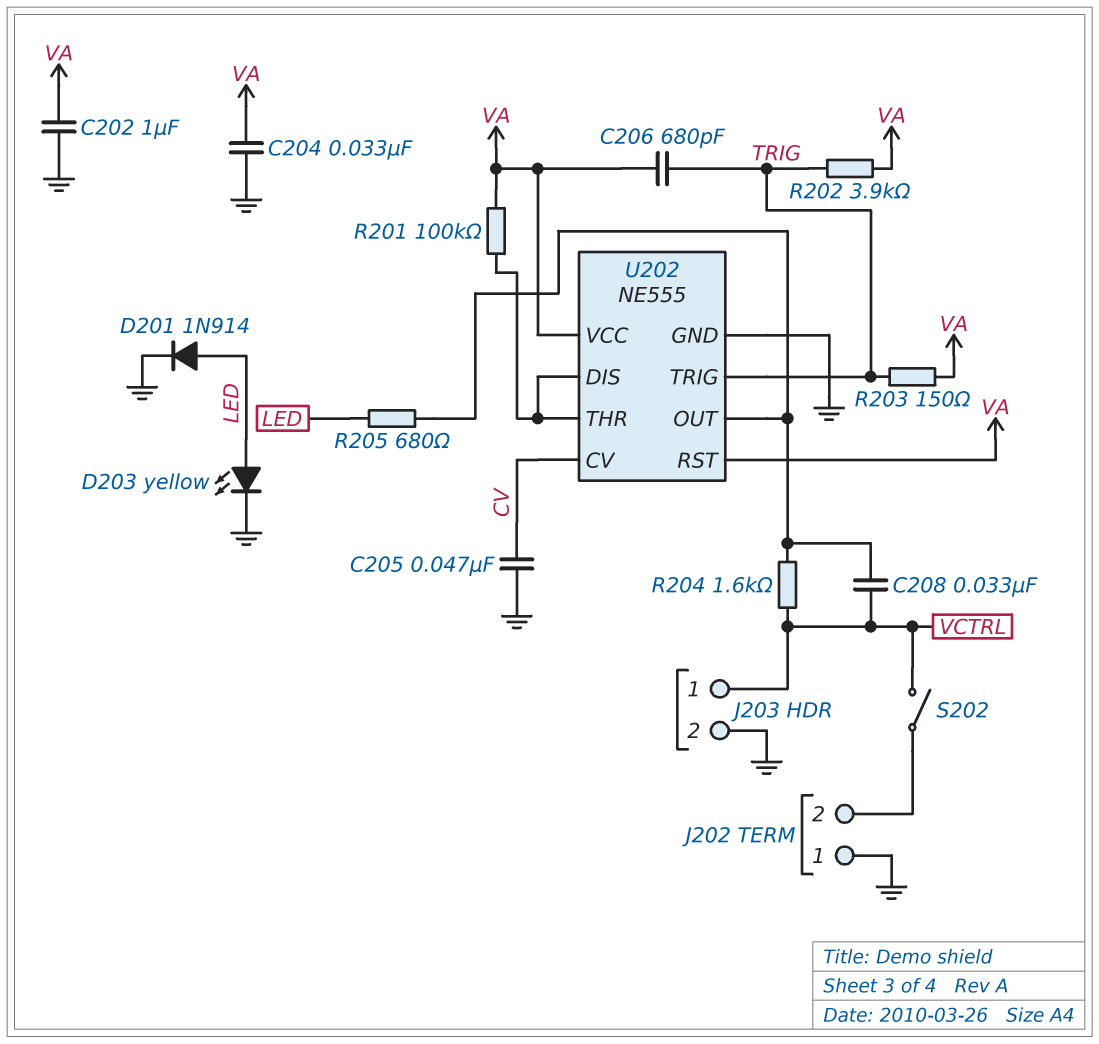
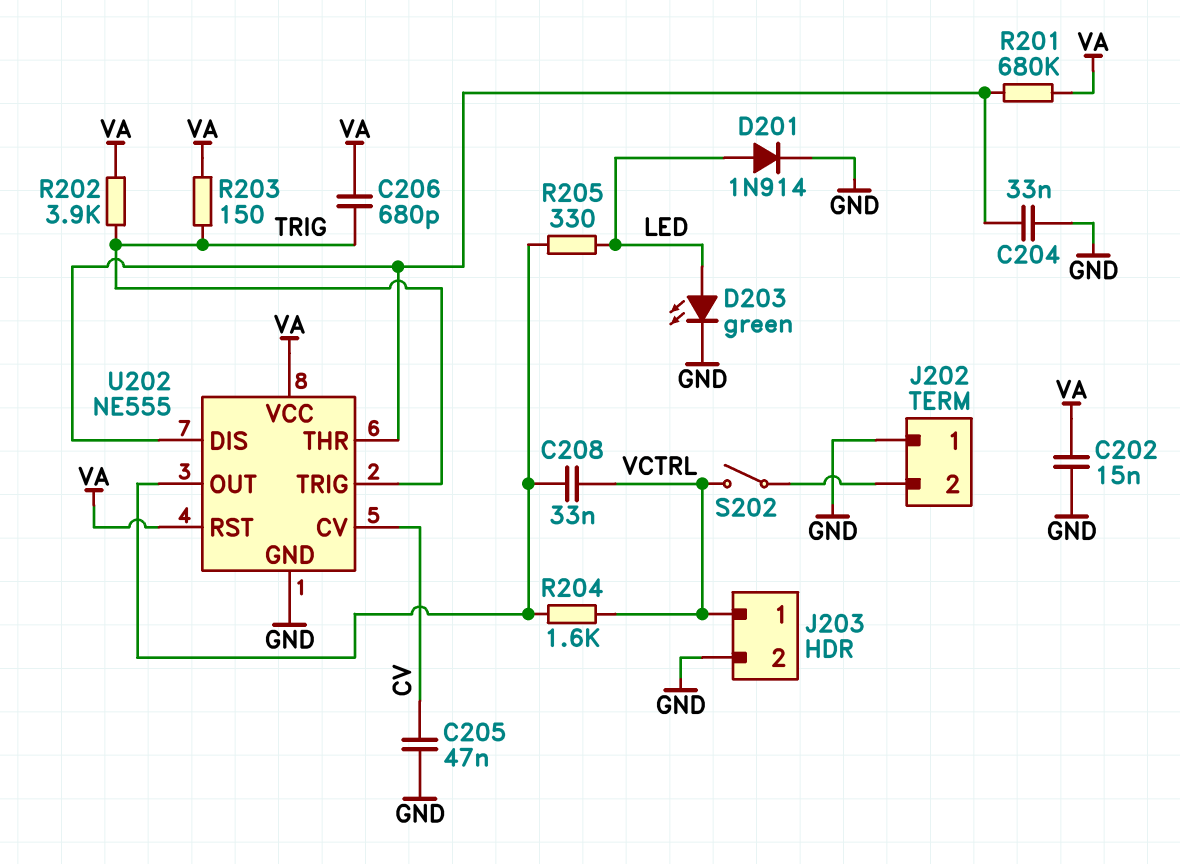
C202: 1uF (GND, VA) -> 15nF (GND, VA)
C204: 33nF (GND, VA) -> 33nF (GND, U202/DIS)
D203: LED yellow (A LED, K GND) -> LED green (A LED, K GND)
R201: 100k (U202/DIS, VA) -> 680k (U202/DIS, VA)
R205: 680 (LED, U202/OUT) -> 330 (LED, U202/OUT)

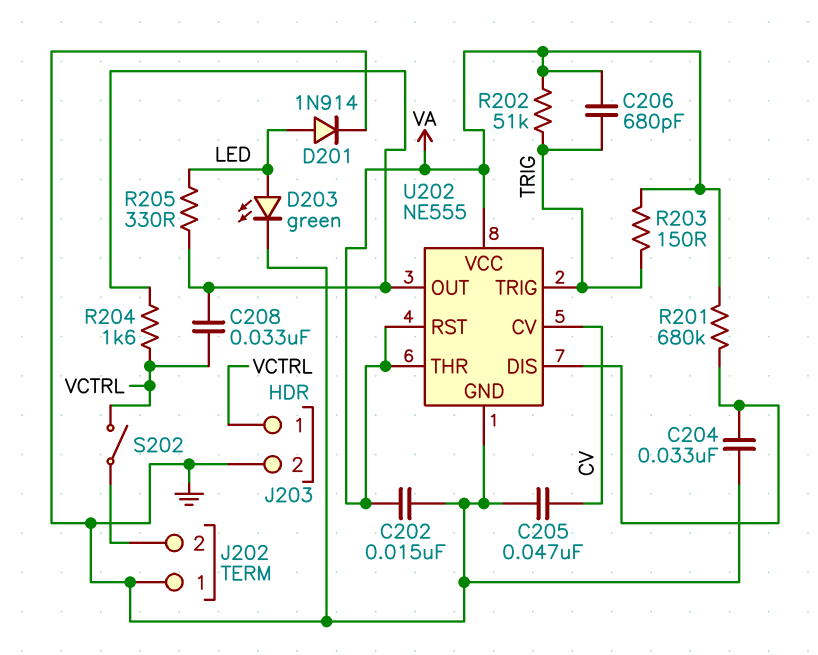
R202: 3.9k (TRIG, VA) -> 51k (TRIG, VA)
U202 pin THR: U202/DIS -> VA

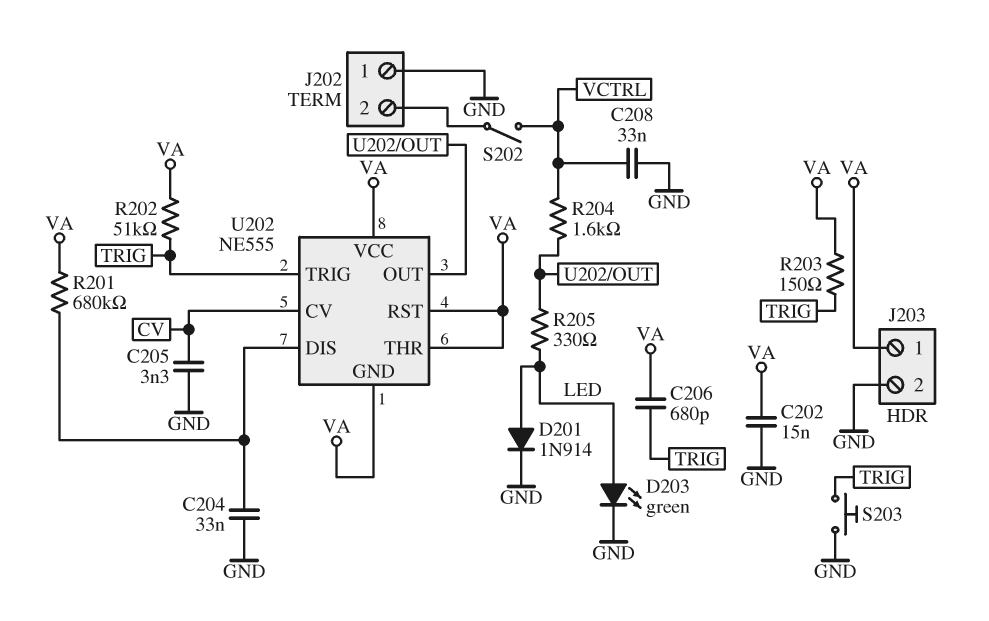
C205: 47nF (CV, GND) -> 3.3nF (CV, GND)
C208: 33nF (U202/OUT, VCTRL) -> 33nF (GND, VCTRL)
J203 pin 1: VCTRL -> VA
S203: none -> button (GND, TRIG)
U202 pin GND: GND -> VA

